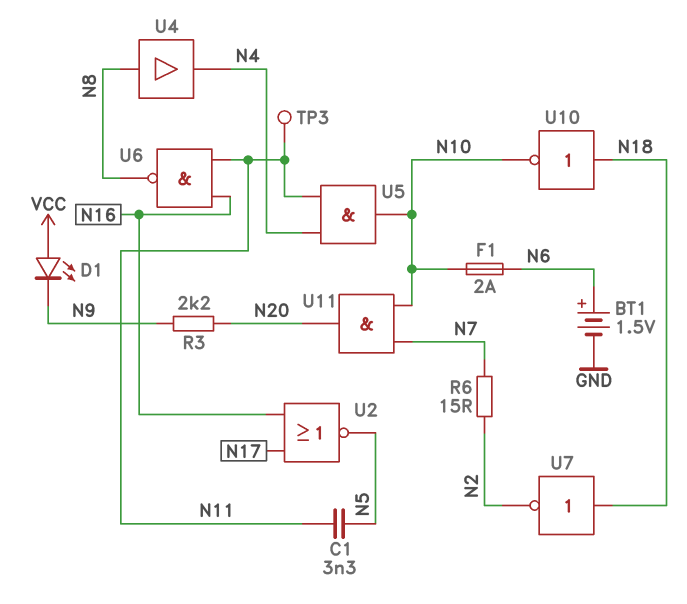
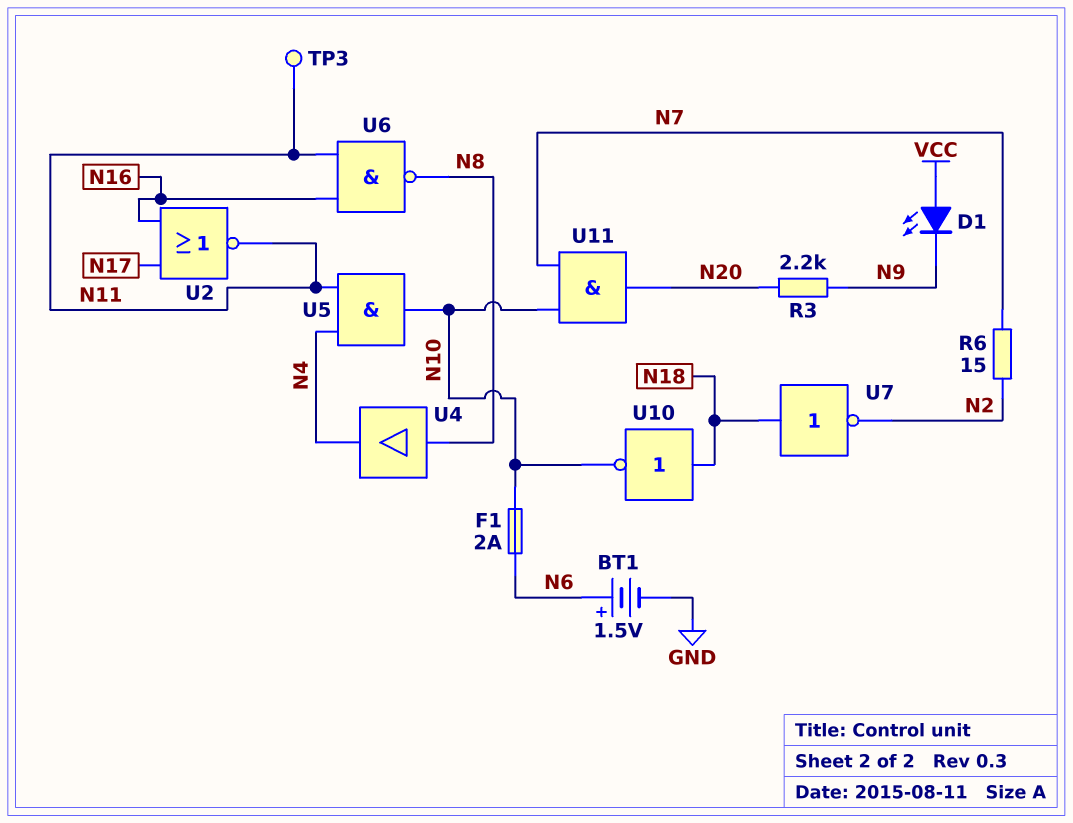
C1: 3.3nF (N5, N11) -> none
U2: NOR (in N16, in N17, out N5) -> NOR (in N16, in N17, out N11)

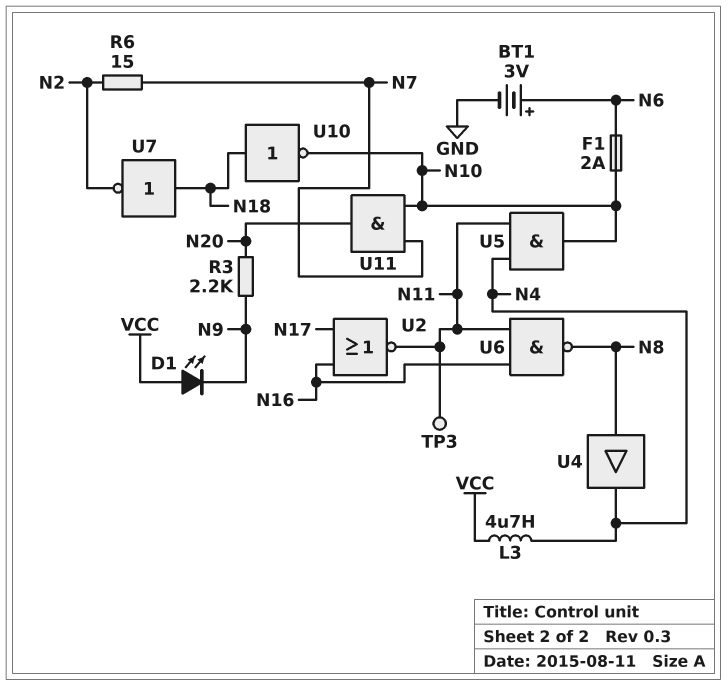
BT1: 1.5V (plus N6, minus GND) -> 3V (plus N6, minus GND)
L3: none -> 4.7uH (N4, VCC)

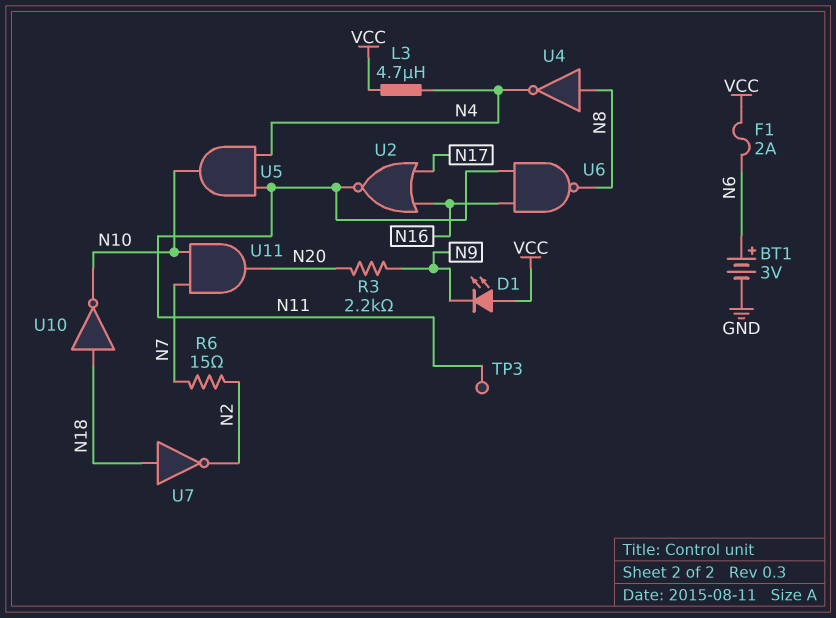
F1: 2A (N6, N10) -> 2A (N6, VCC)
U4: buffer (in N8, out N4) -> NOT (in N8, out N4)

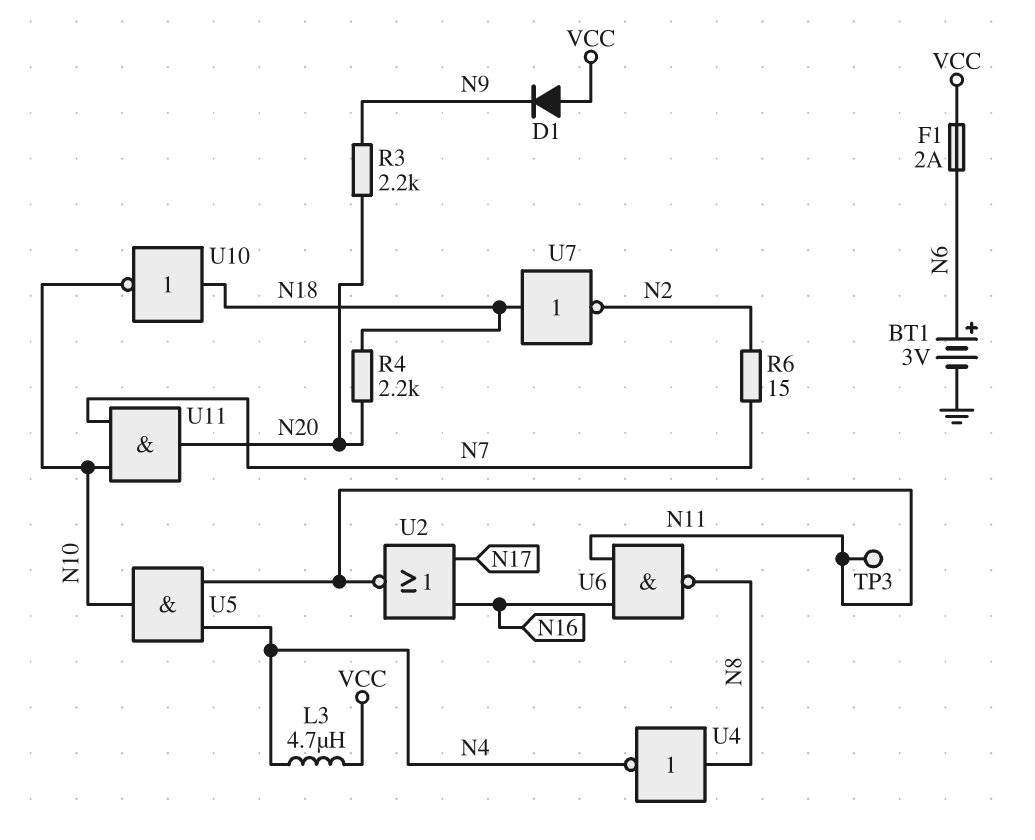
D1: LED (A VCC, K N9) -> diode (A VCC, K N9)
R4: none -> 2.2k (N18, N20)

